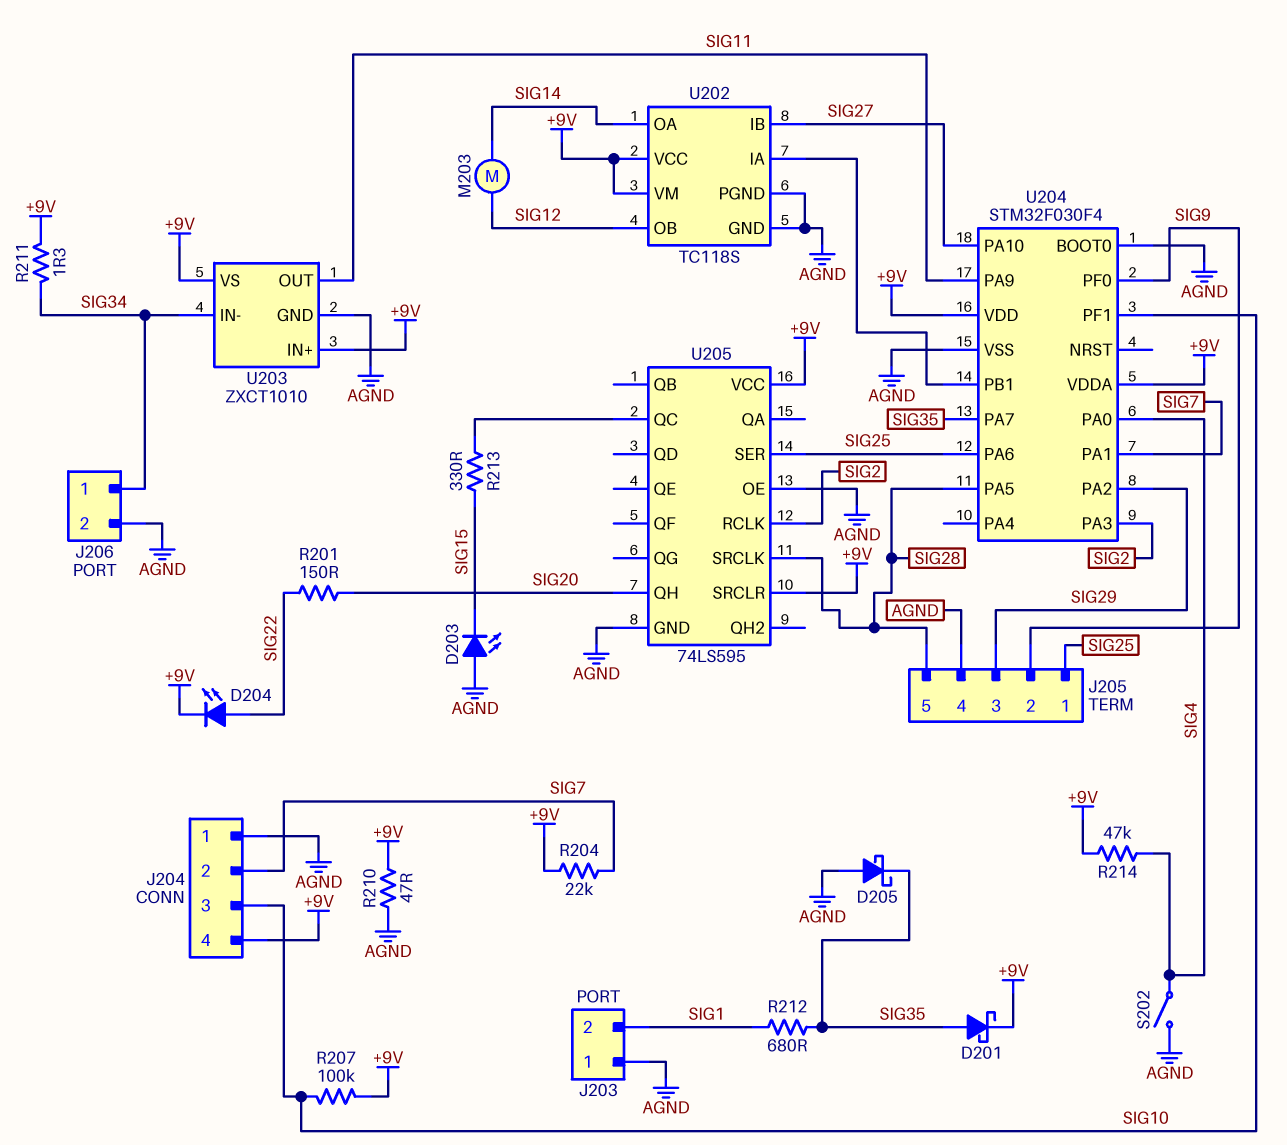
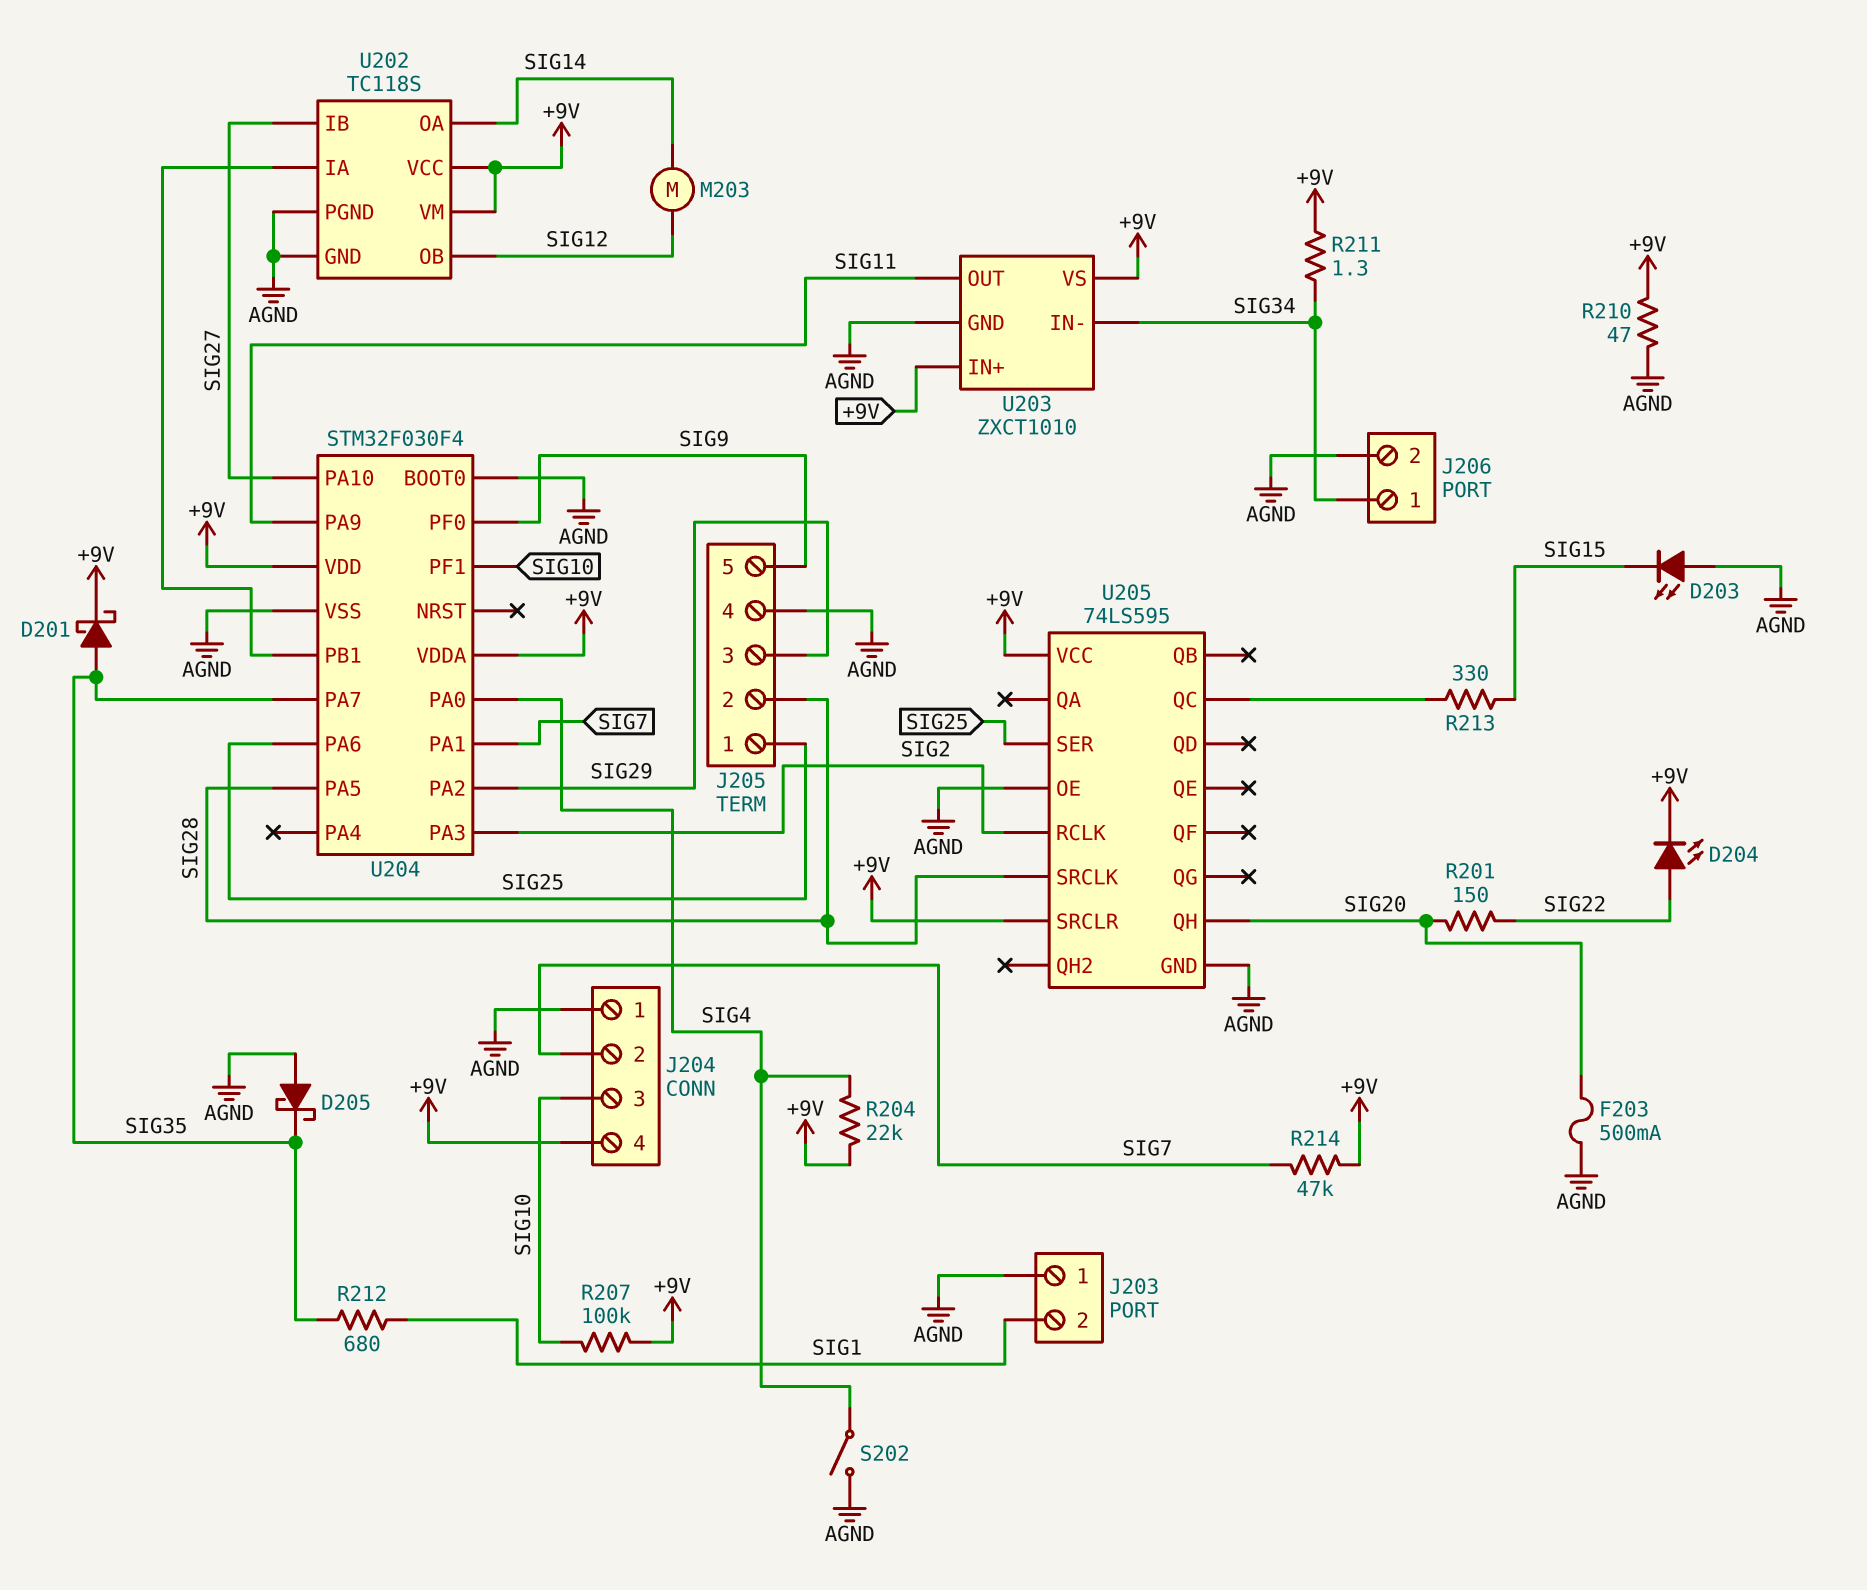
F203: none -> 500mA (AGND, SIG20)
J205 pin 2: SIG9 -> SIG28
J205 pin 5: SIG28 -> SIG9
R204: 22k (+9V, SIG7) -> 22k (+9V, SIG4)
R214: 47k (+9V, SIG4) -> 47k (+9V, SIG7)

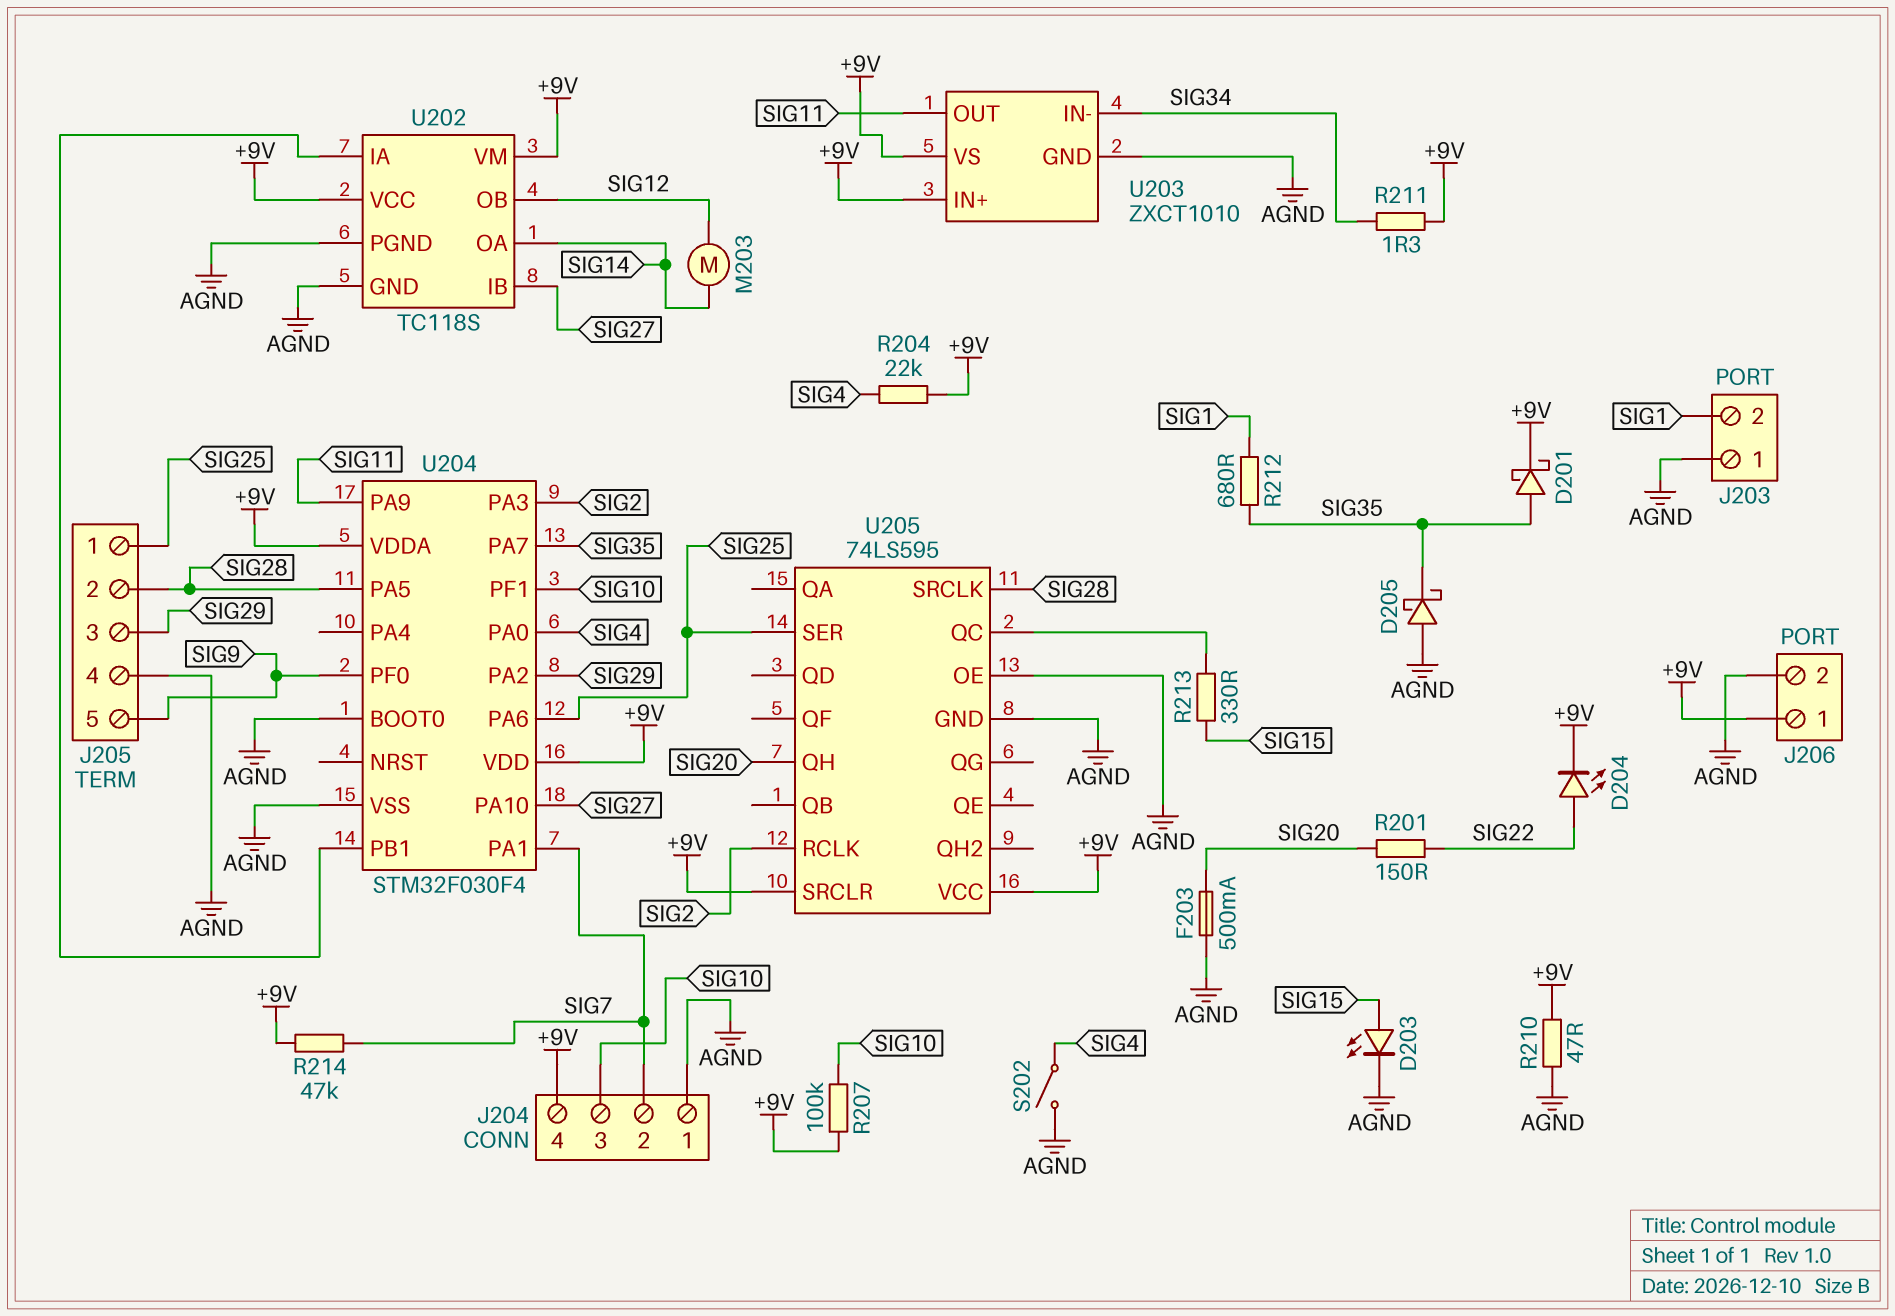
D203: LED (A AGND, K SIG15) -> LED (A SIG15, K AGND)
J206 pin 1: SIG34 -> +9V

